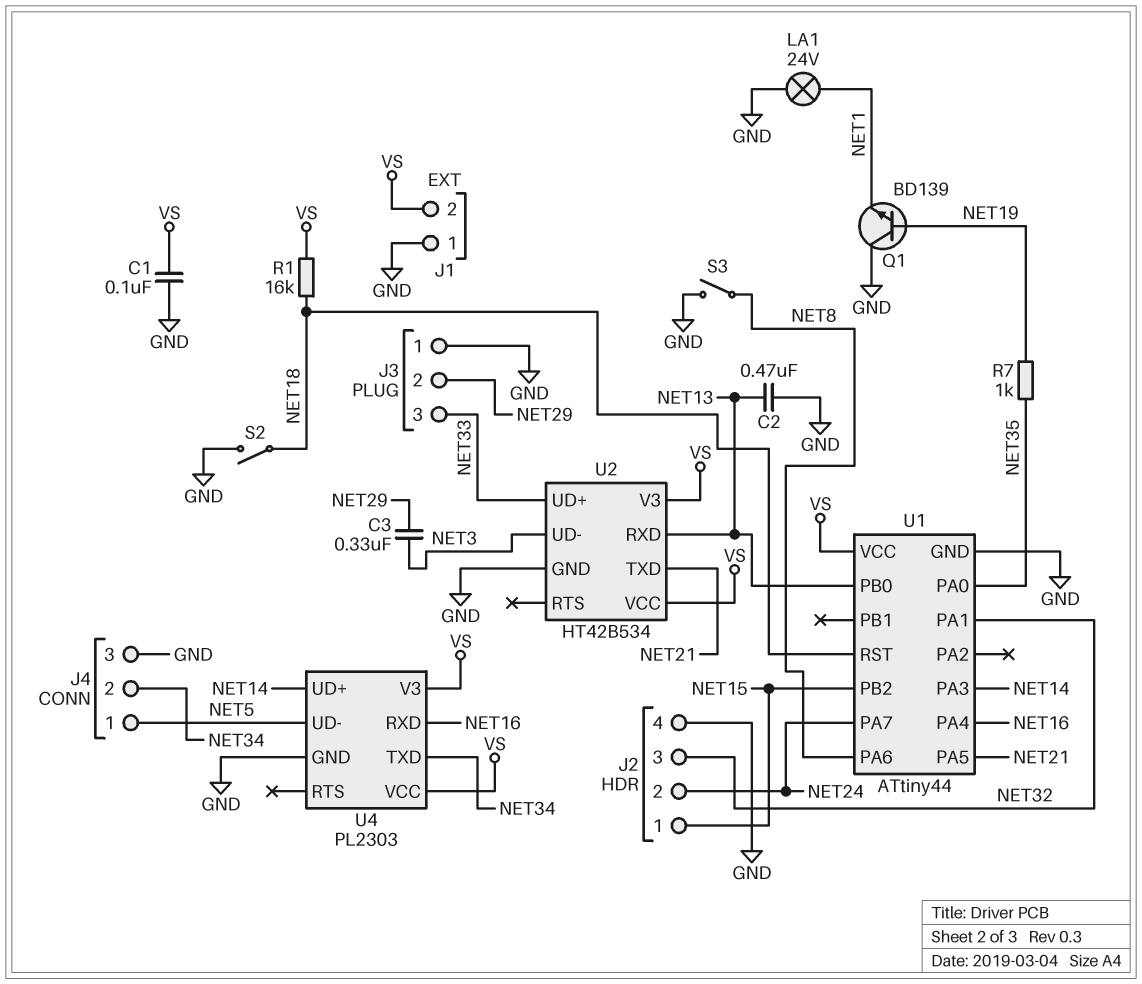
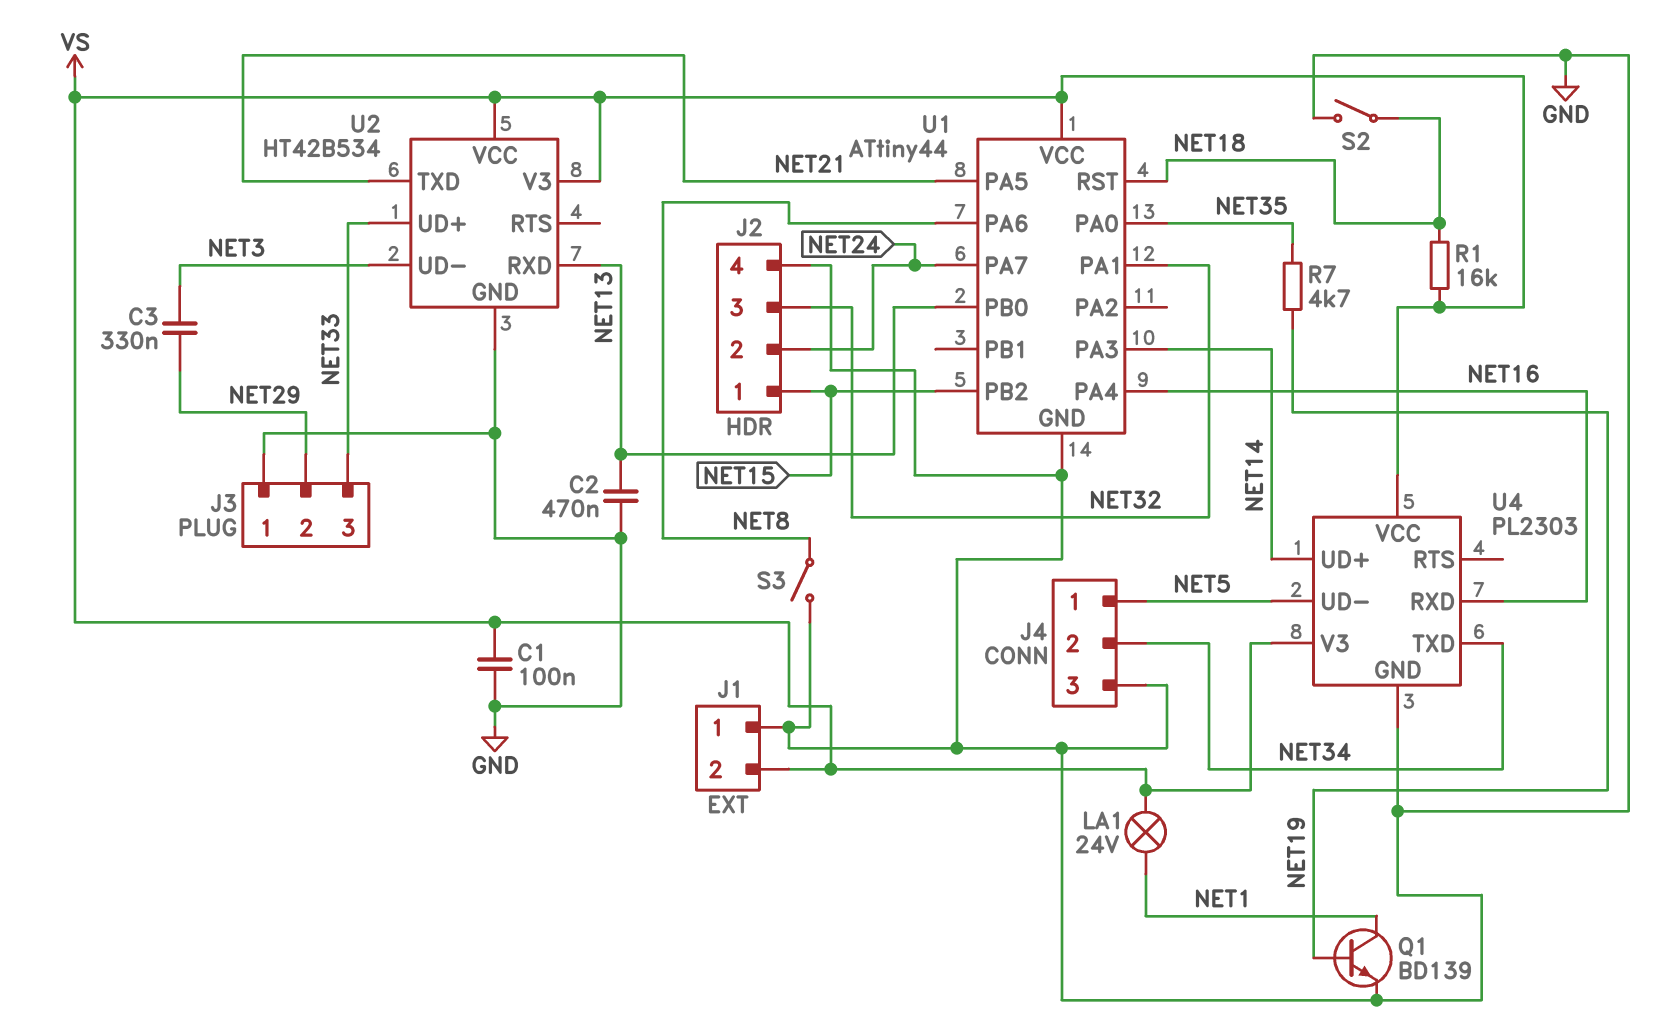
LA1: lamp 24V (GND, NET1) -> lamp 24V (NET1, VS)
Q1: NPN BD139 (B NET19, C GND, E NET1) -> NPN BD139 (B NET19, C NET1, E GND)
R7: 1k (NET19, NET35) -> 4.7k (NET19, NET35)

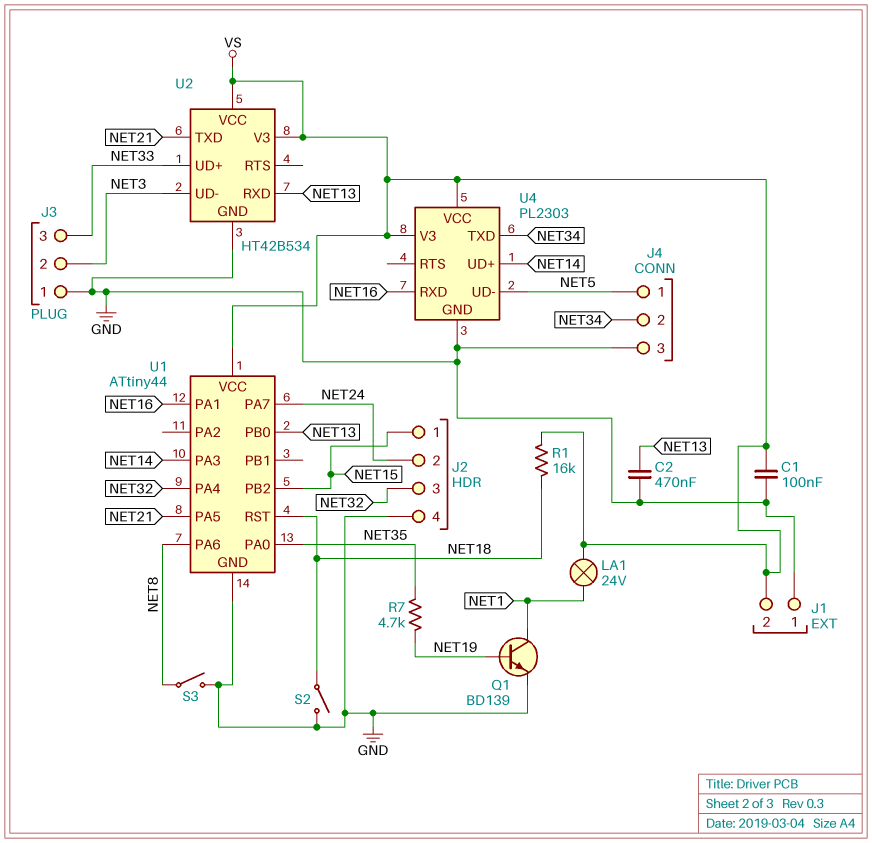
C3: 330nF (NET3, NET29) -> none
J3 pin 2: NET29 -> NET3
U1 pin PA1: NET32 -> NET16
U1 pin PA4: NET16 -> NET32

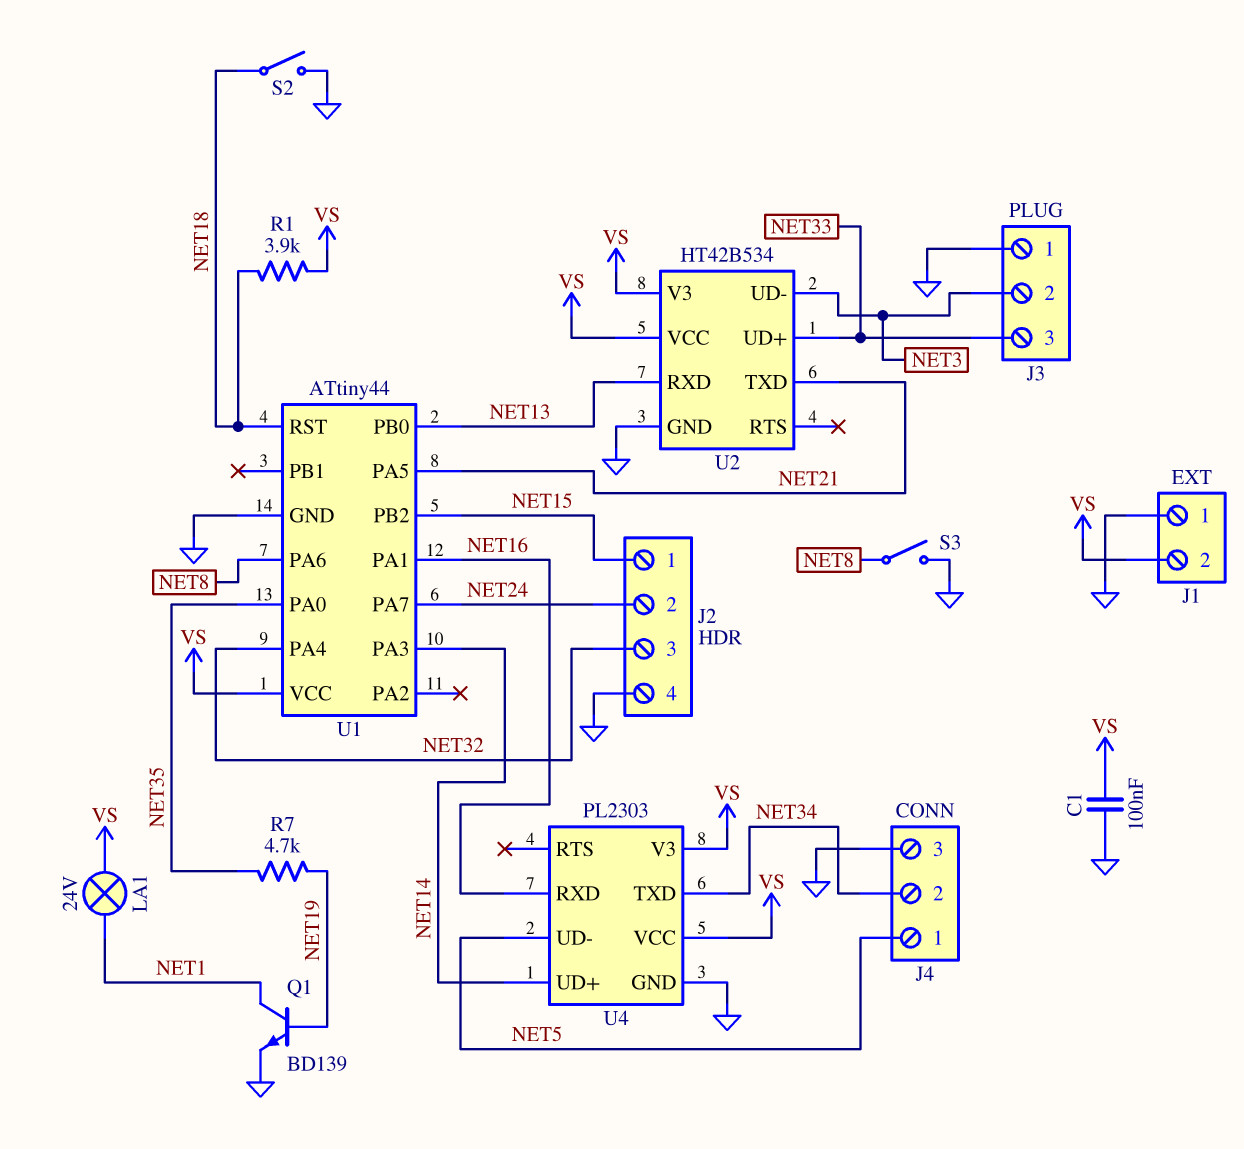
C2: 470nF (GND, NET13) -> none
R1: 16k (NET18, VS) -> 3.9k (NET18, VS)

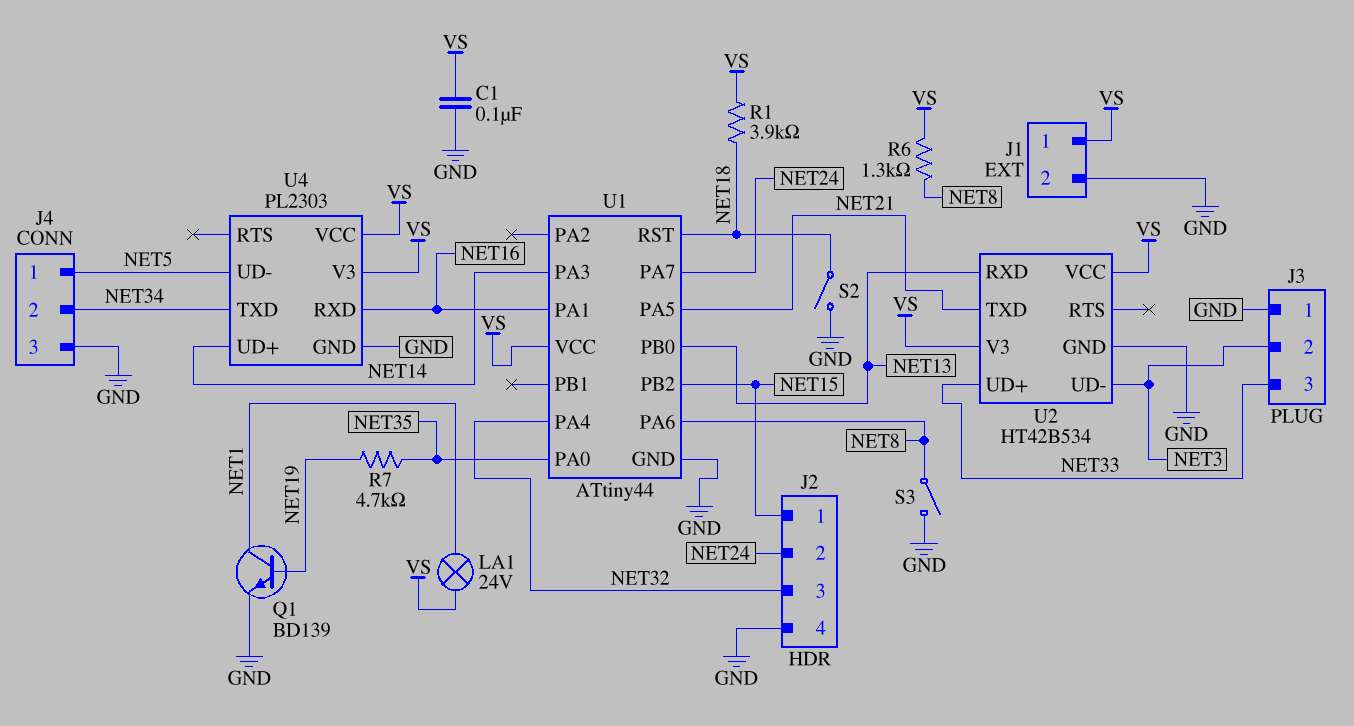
J1 pin 1: GND -> VS
J1 pin 2: VS -> GND
R6: none -> 1.3k (NET8, VS)

